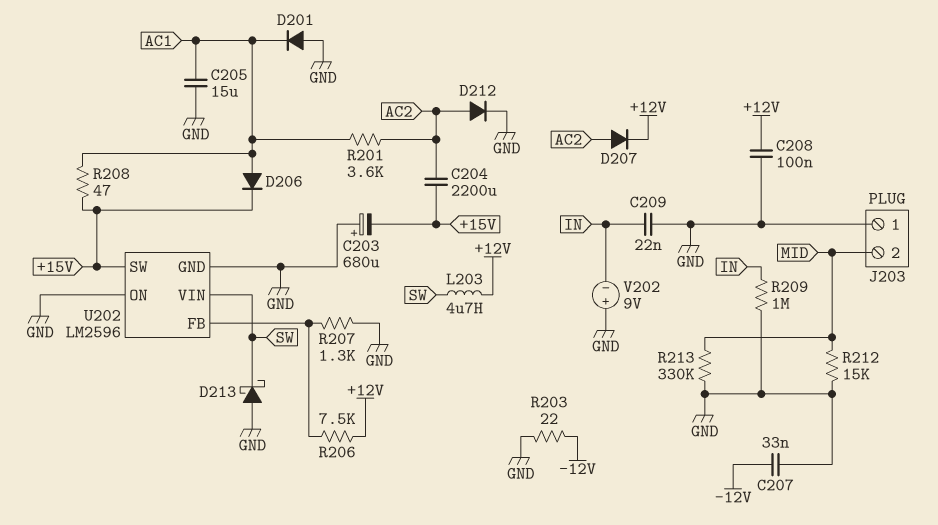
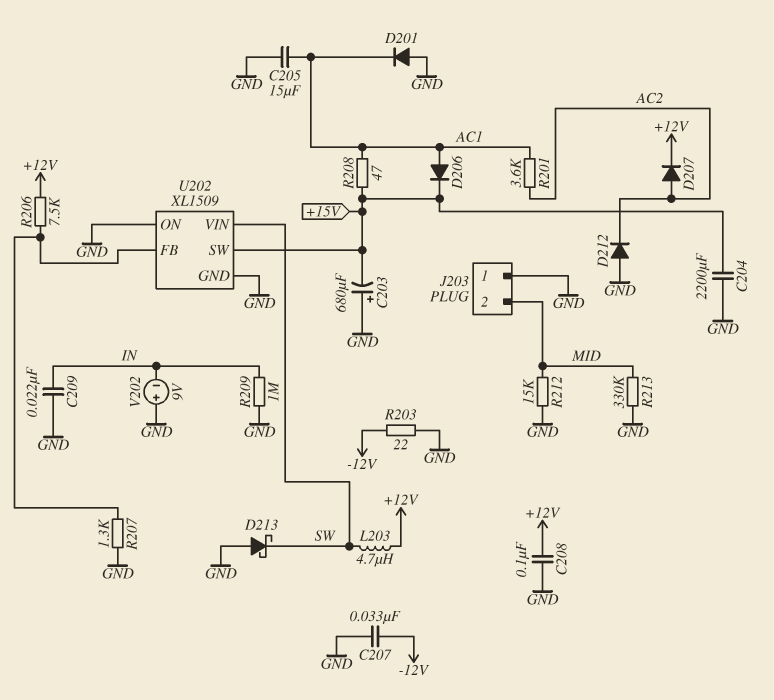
C204: 2200uF (+15V, AC2) -> 2200uF (+15V, GND)
D212: diode (A AC2, K GND) -> diode (A GND, K AC2)
U202: LM2596 -> XL1509

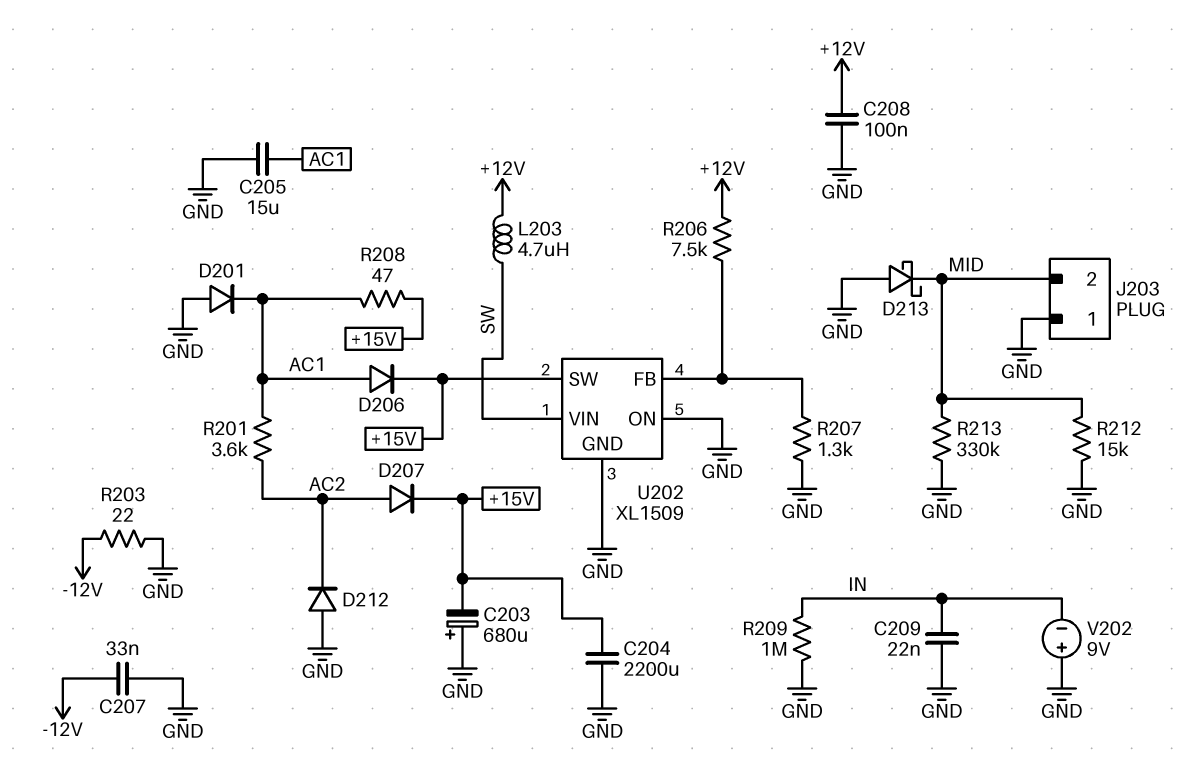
D207: diode (A AC2, K +12V) -> diode (A AC2, K +15V)
D213: schottky (A GND, K SW) -> schottky (A GND, K MID)

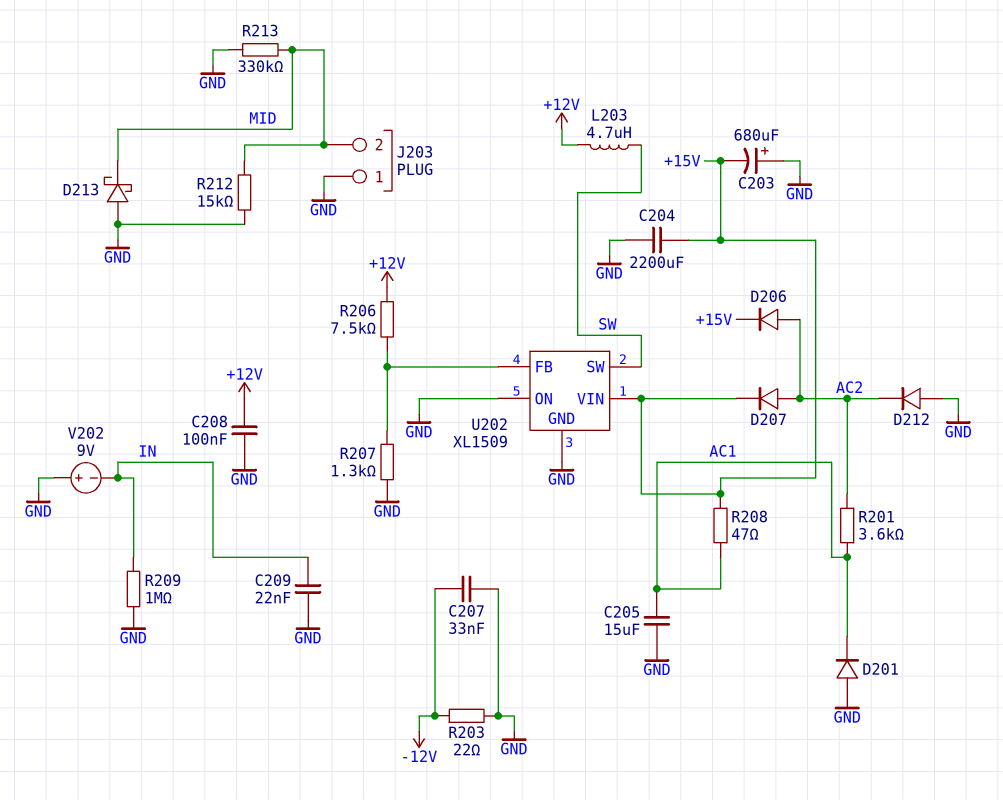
D206: diode (A AC1, K +15V) -> diode (A AC2, K +15V)
U202 pin SW: +15V -> SW
U202 pin VIN: SW -> +15V

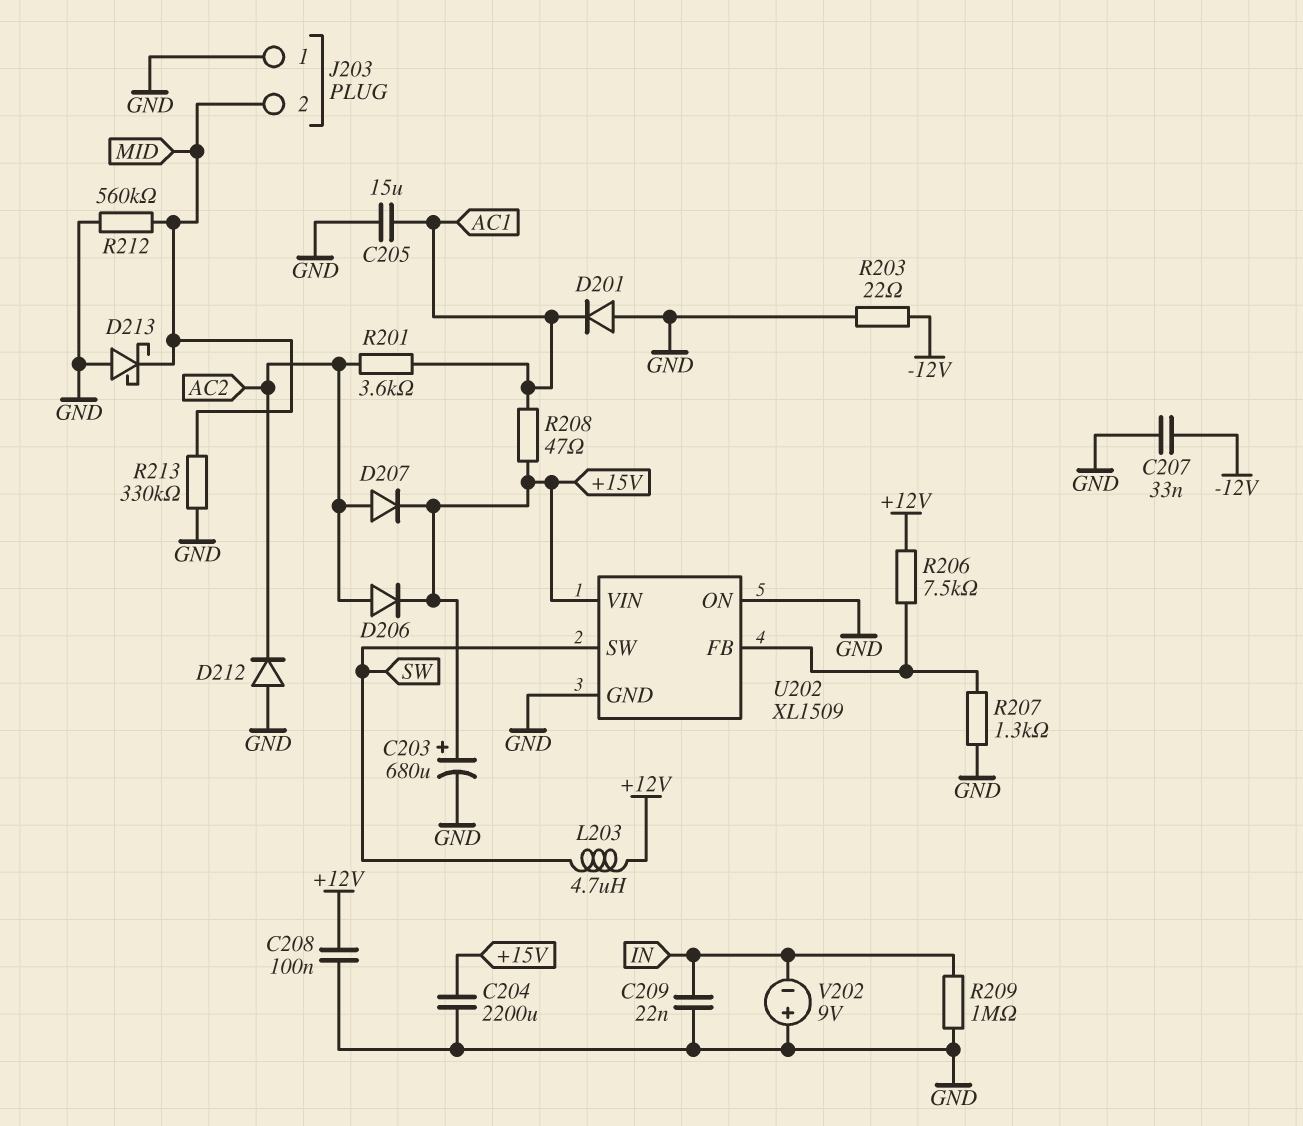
C203: 680uF (plus GND, minus +15V) -> 680uF (plus +15V, minus GND)
R212: 15k (GND, MID) -> 560k (GND, MID)

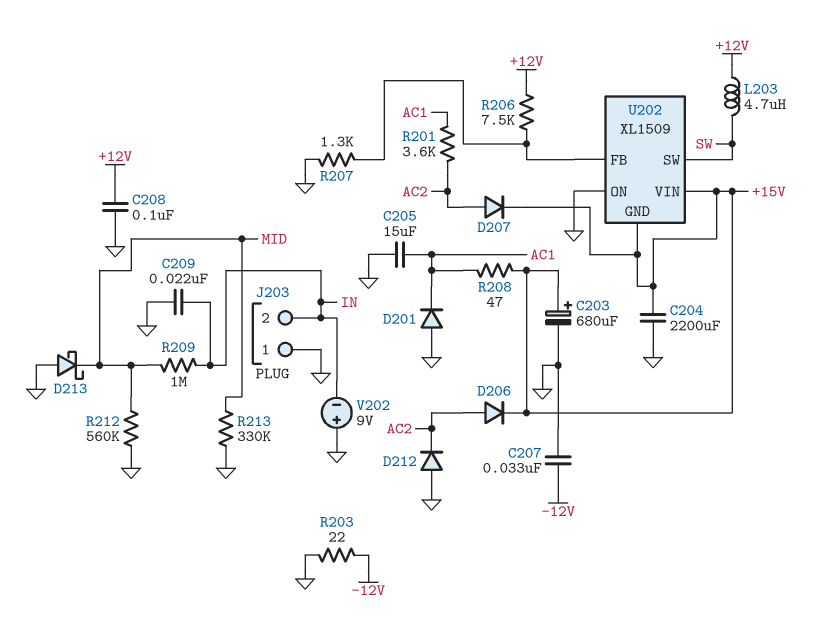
J203 pin 2: MID -> IN
R209: 1M (GND, IN) -> 1M (IN, MID)
U202 pin GND: GND -> +15V

